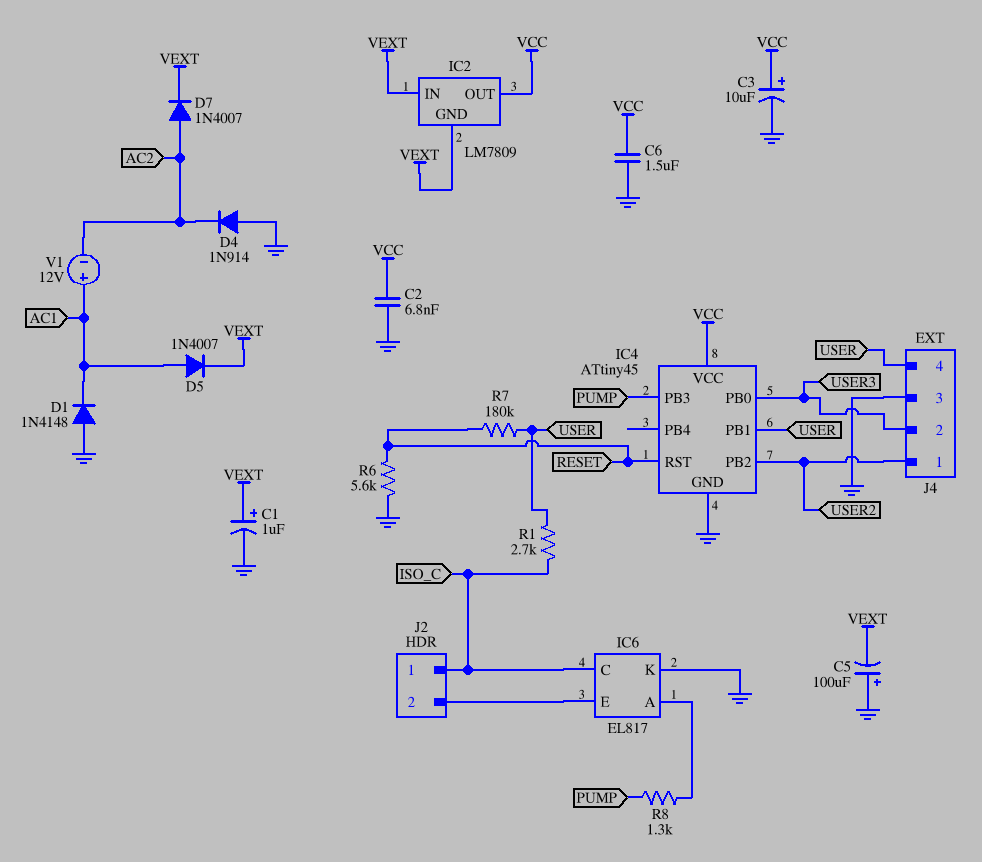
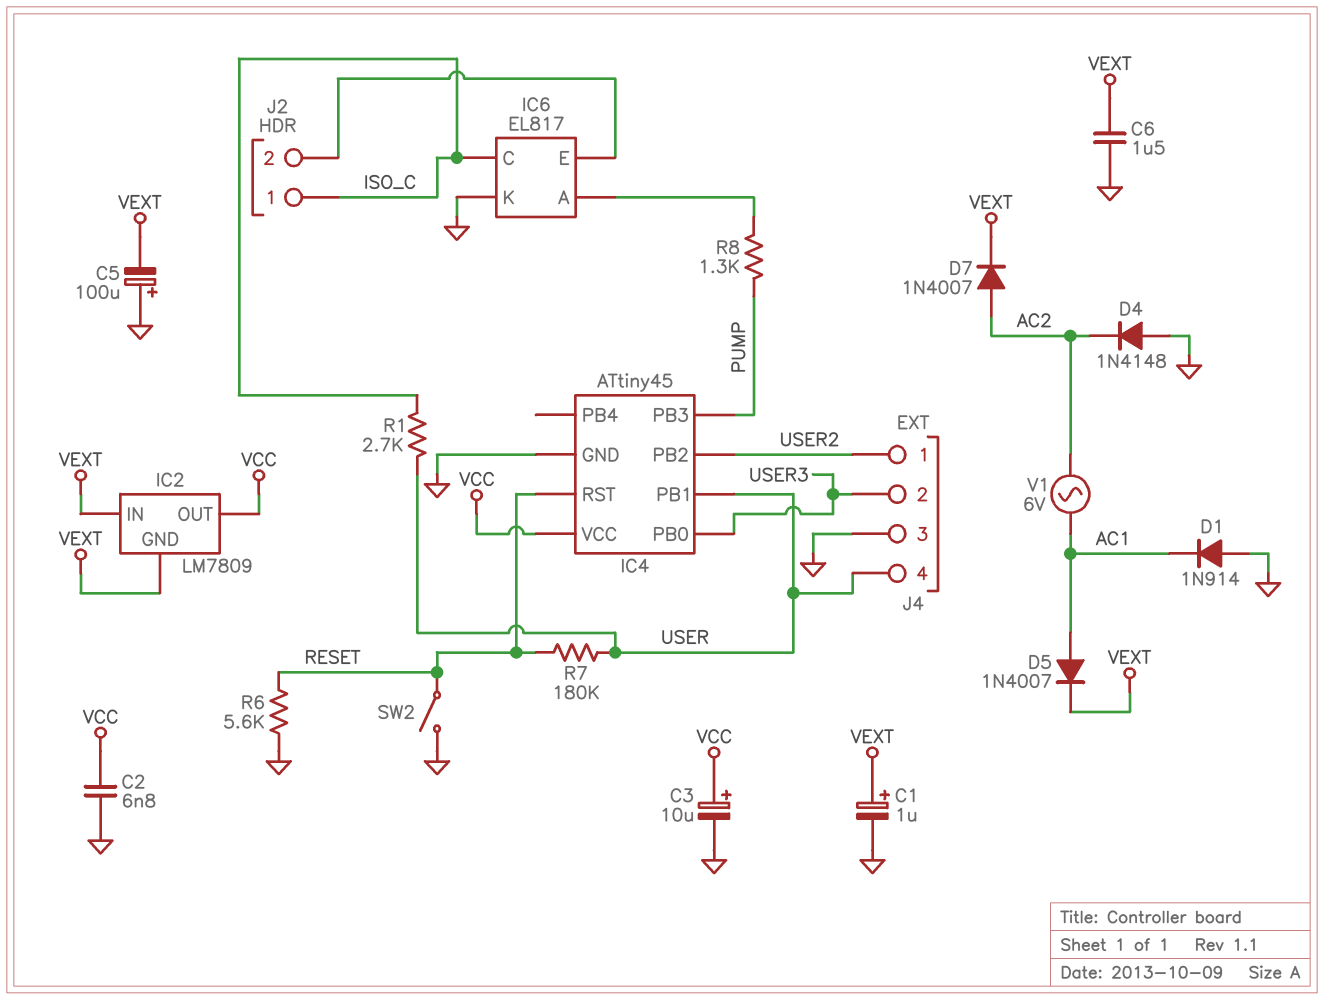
C6: 1.5uF (GND, VCC) -> 1.5uF (GND, VEXT)
D1: diode 1N4148 (A GND, K AC1) -> diode 1N914 (A GND, K AC1)
D4: diode 1N914 (A GND, K AC2) -> diode 1N4148 (A GND, K AC2)
SW2: none -> switch (GND, RESET)
V1: 12V (plus AC1, minus AC2) -> AC 6V (AC1, AC2)

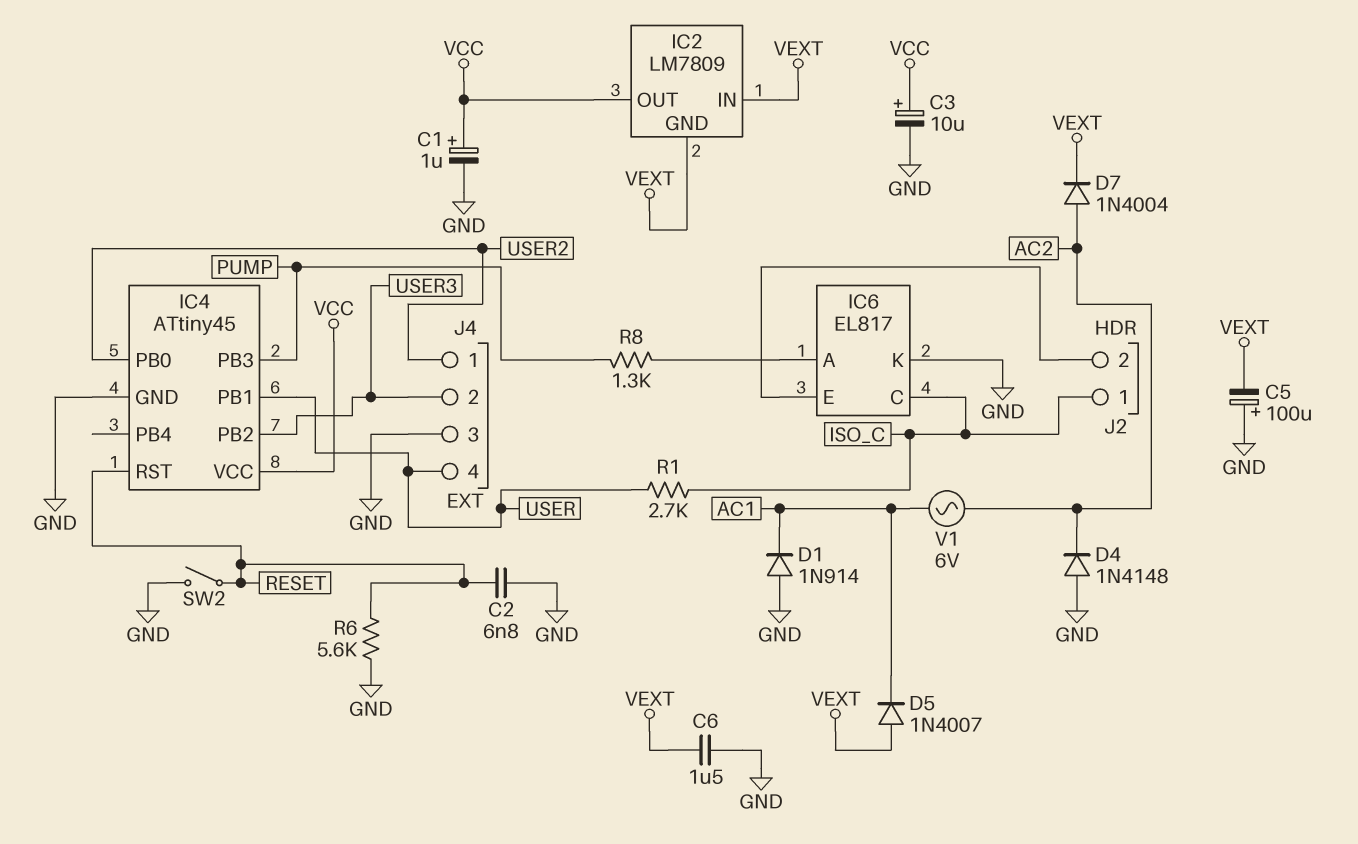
C1: 1uF (plus VEXT, minus GND) -> 1uF (plus VCC, minus GND)
C2: 6.8nF (GND, VCC) -> 6.8nF (GND, RESET)
D5: diode 1N4007 (A AC1, K VEXT) -> diode 1N4007 (A VEXT, K AC1)
D7: diode 1N4007 (A AC2, K VEXT) -> diode 1N4004 (A AC2, K VEXT)
IC4 pin PB0: USER3 -> USER2
IC4 pin PB2: USER2 -> USER3
R7: 180k (RESET, USER) -> none

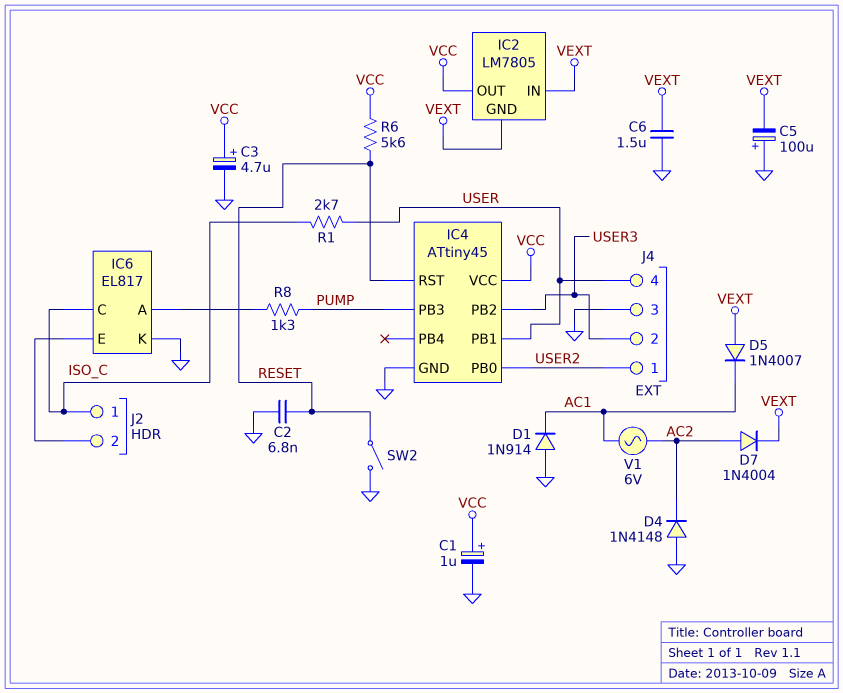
C3: 10uF (plus VCC, minus GND) -> 4.7uF (plus VCC, minus GND)
IC2: LM7809 -> LM7805
R6: 5.6k (GND, RESET) -> 5.6k (RESET, VCC)

